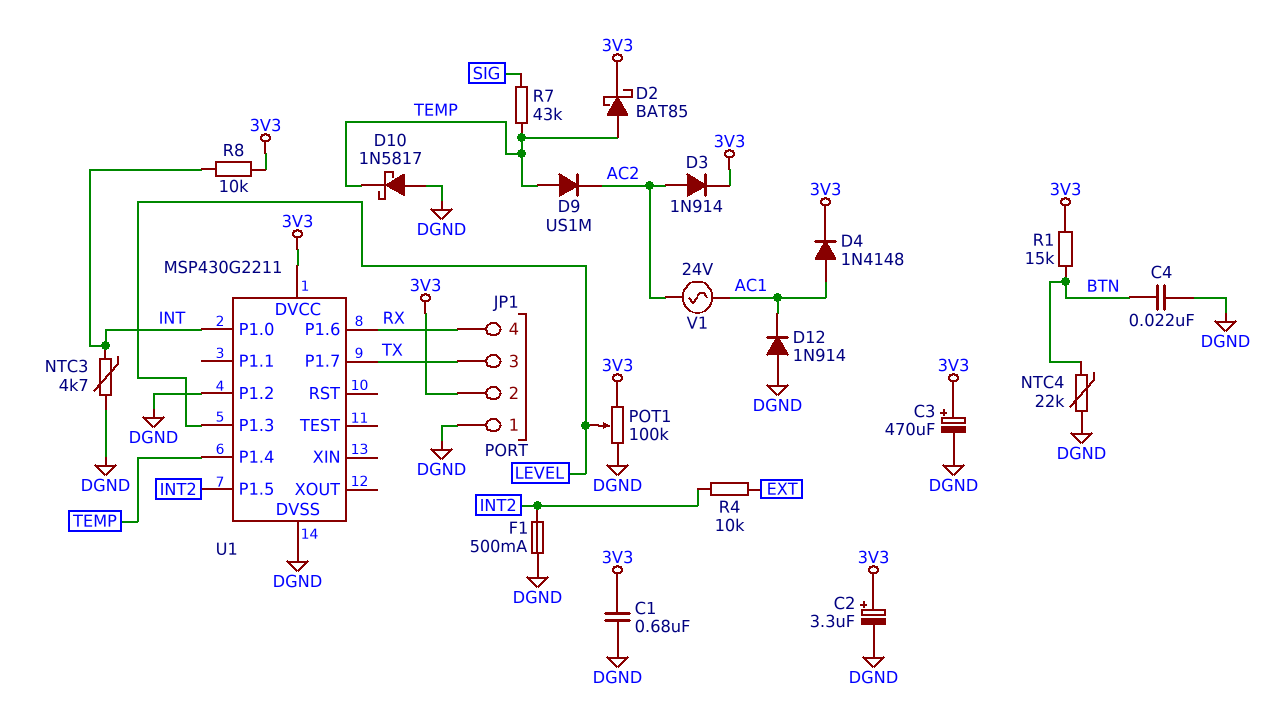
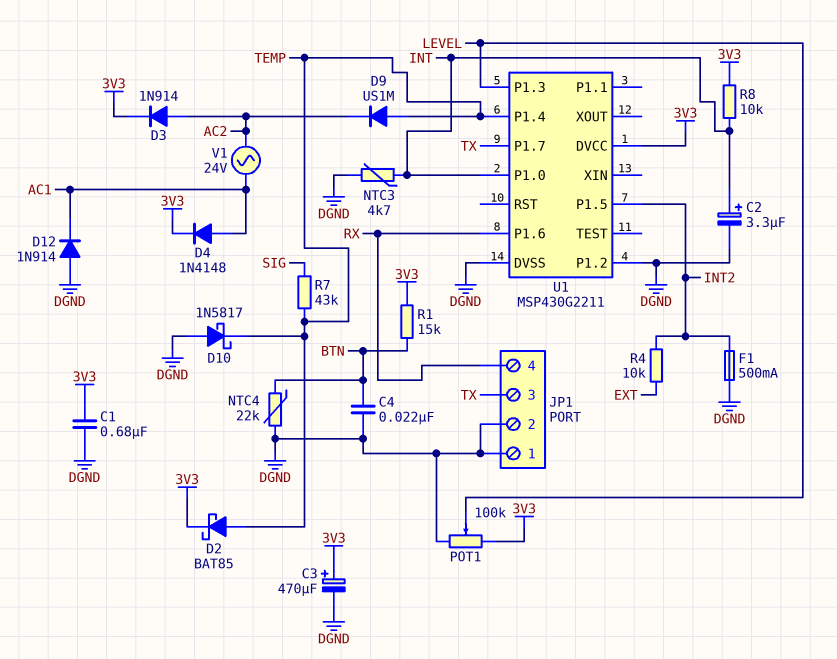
C2: 3.3uF (plus 3V3, minus DGND) -> 3.3uF (plus INT, minus DGND)
JP1 pin 2: 3V3 -> DGND

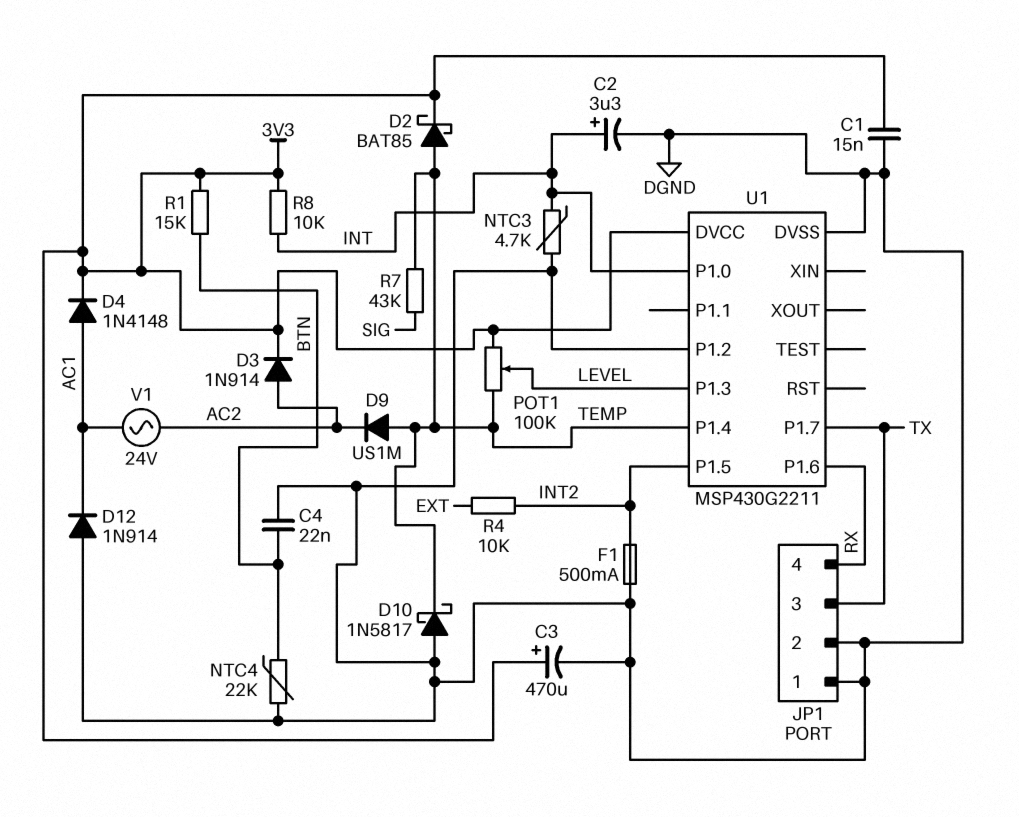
C1: 680nF (3V3, DGND) -> 15nF (3V3, DGND)
POT1: 100k (3V3, DGND, wiper LEVEL) -> 100k (3V3, TEMP, wiper LEVEL)

